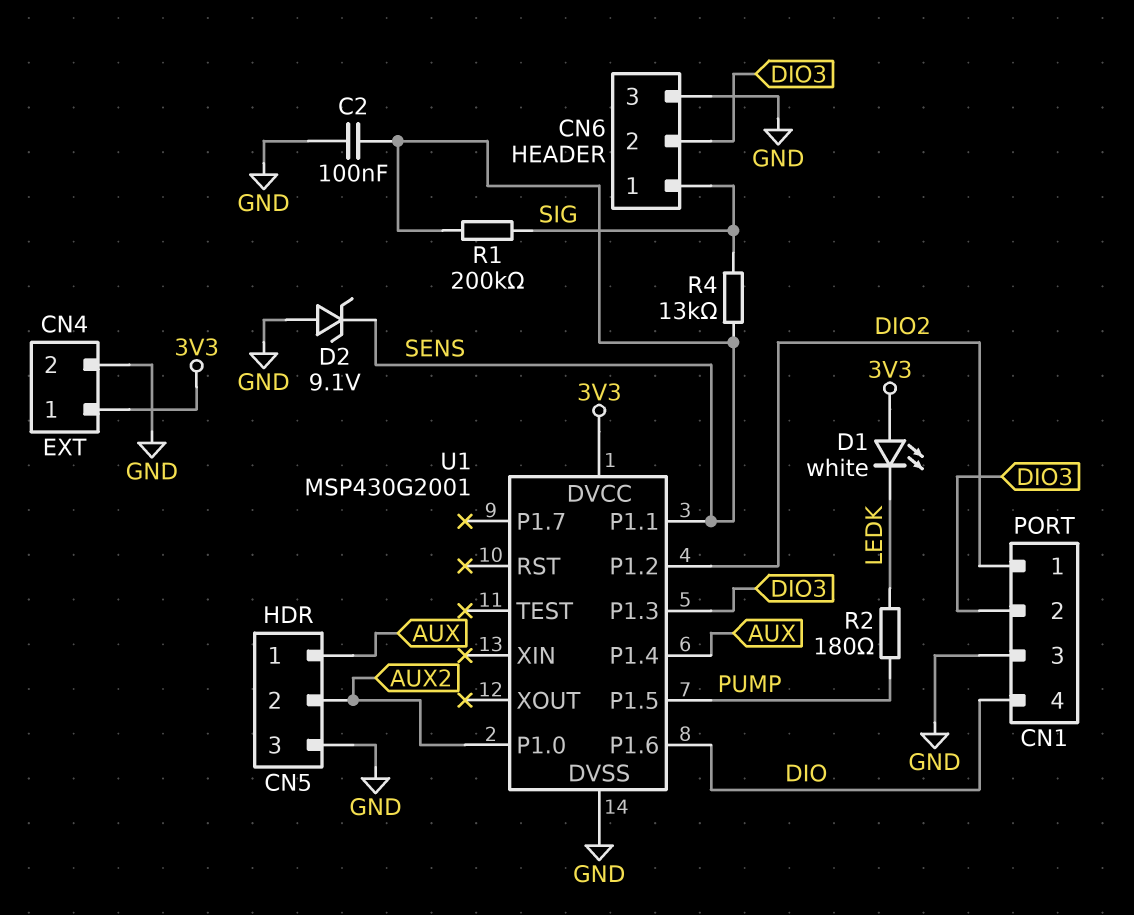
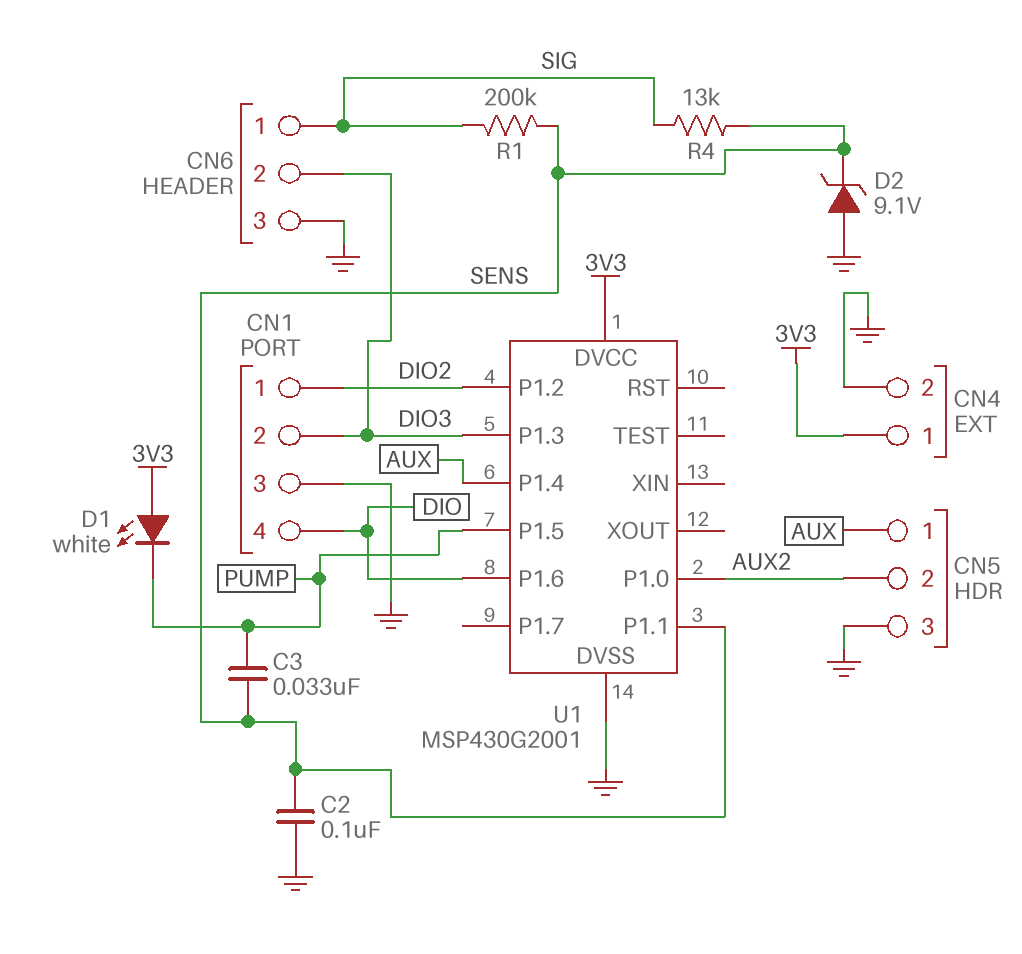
C3: none -> 33nF (PUMP, SENS)
D1: LED white (A 3V3, K LEDK) -> LED white (A 3V3, K PUMP)
R2: 180 (LEDK, PUMP) -> none

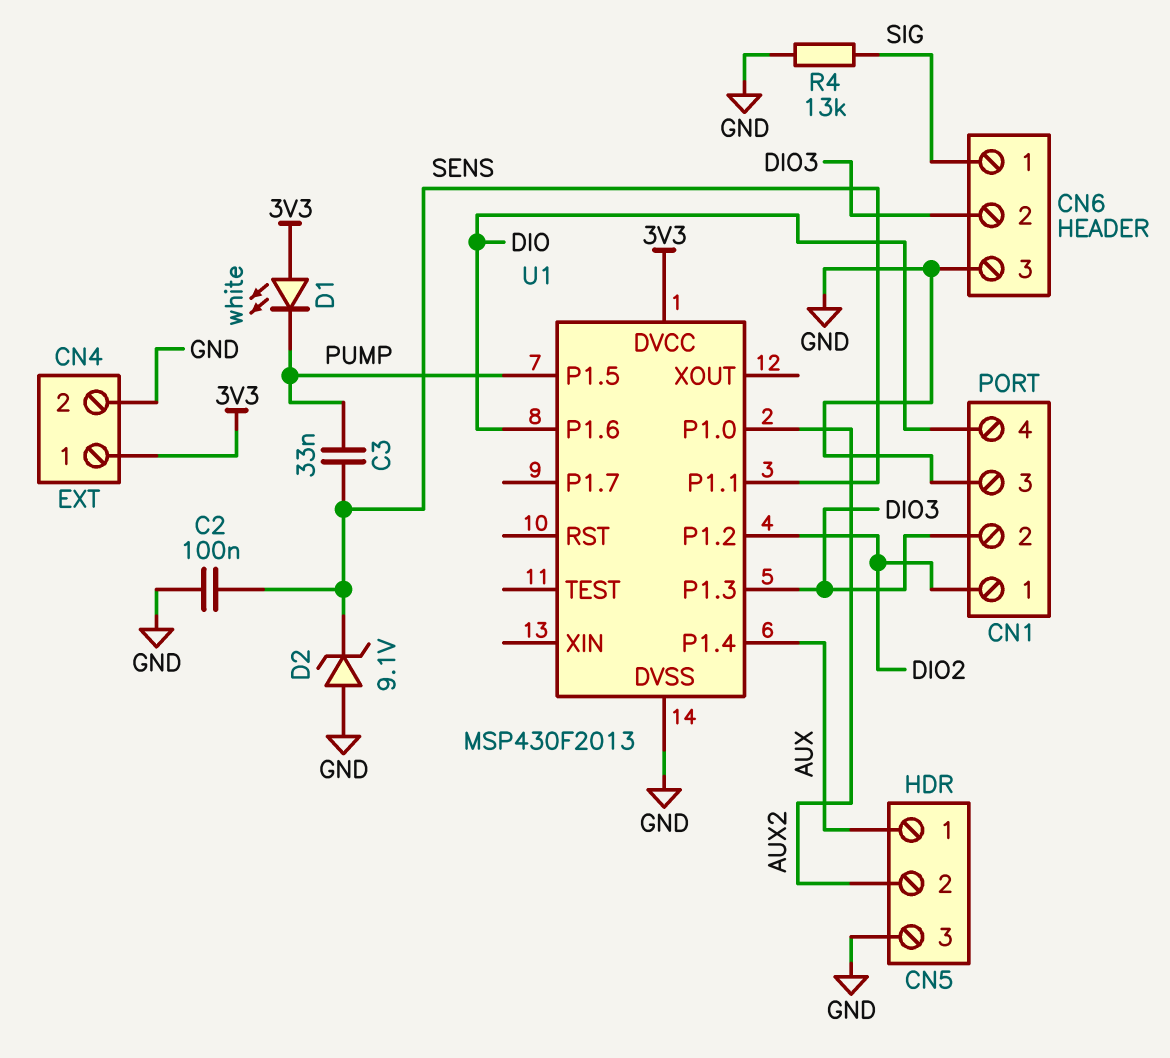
R1: 200k (SENS, SIG) -> none
R4: 13k (SENS, SIG) -> 13k (GND, SIG)
U1: MSP430G2001 -> MSP430F2013

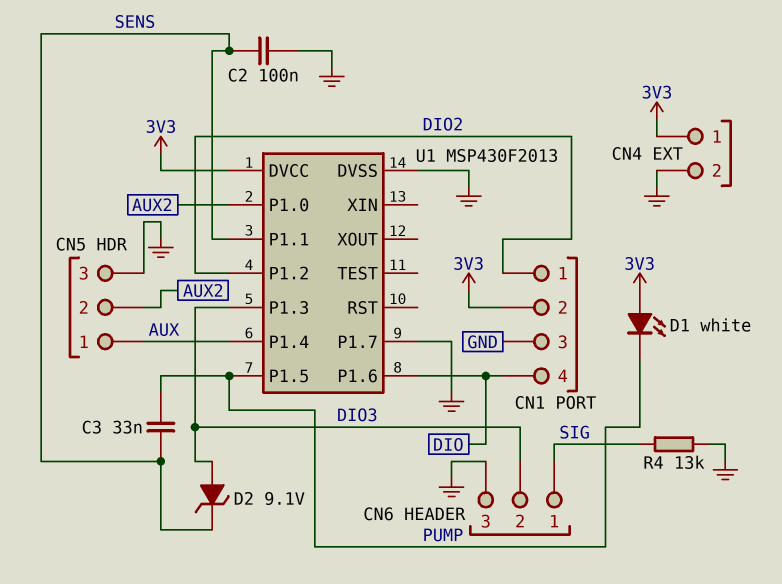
CN1 pin 2: DIO3 -> 3V3
D2: zener 9.1V (A GND, K SENS) -> zener 9.1V (A DIO3, K SENS)
U1 pin P1.7: none -> GND

